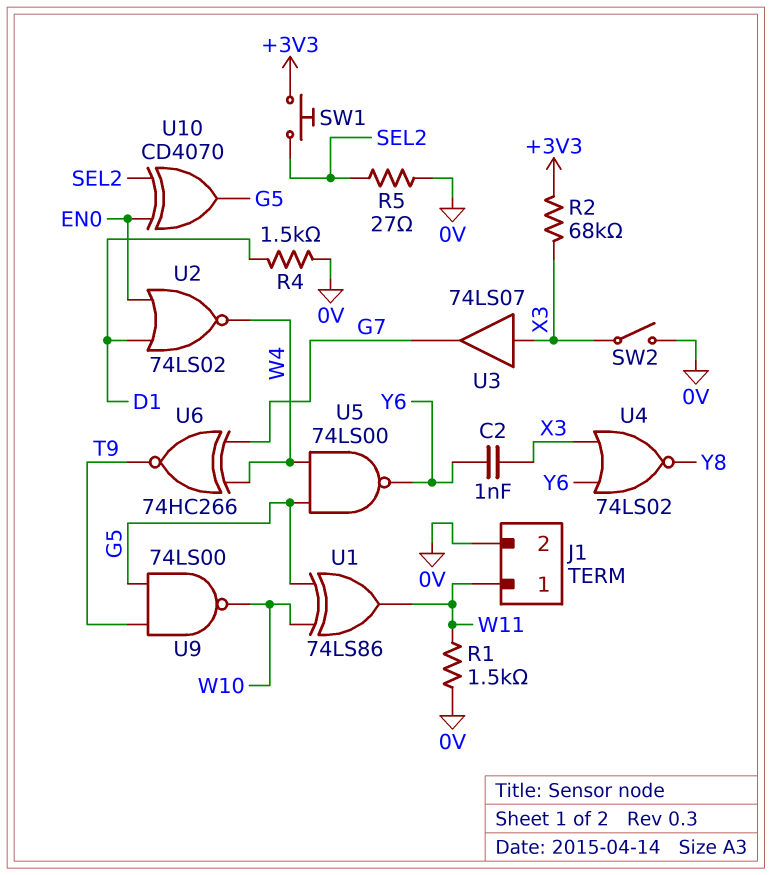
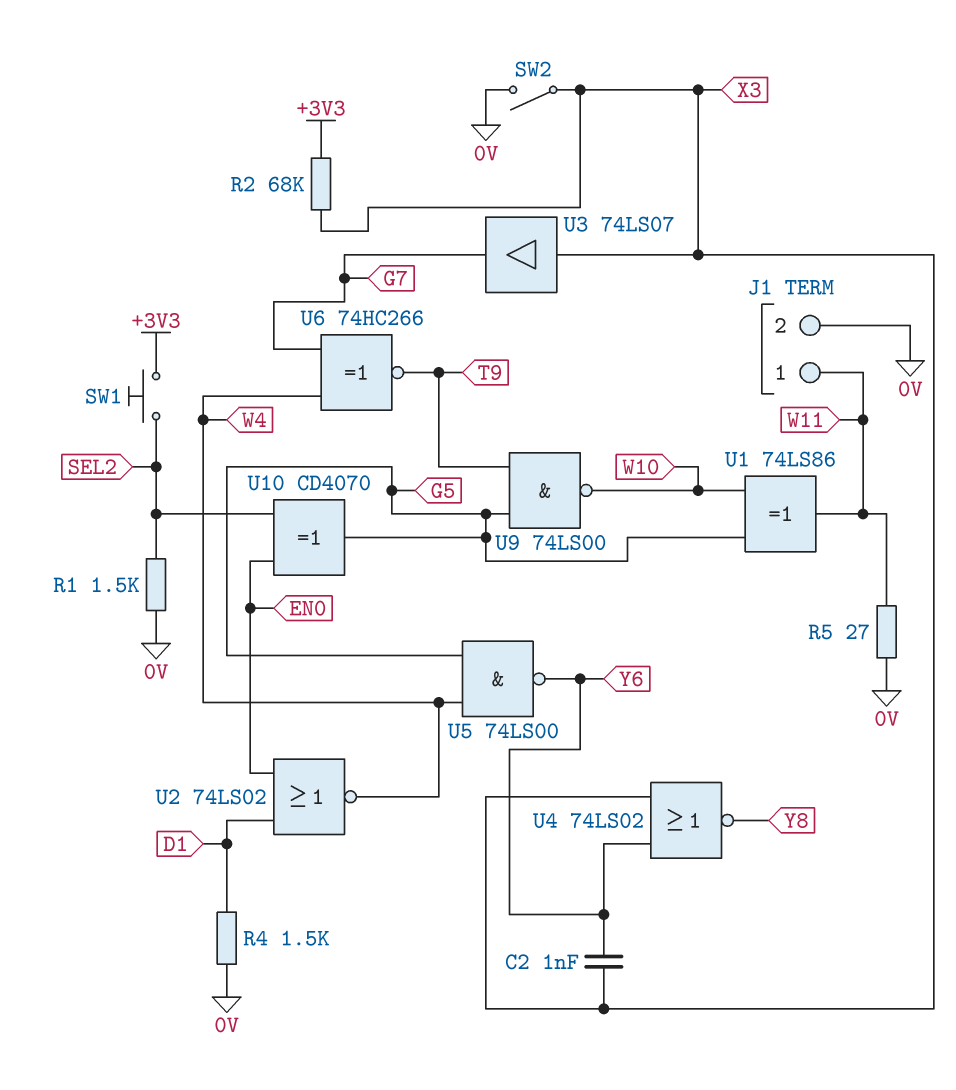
R1: 1.5k (0V, W11) -> 1.5k (0V, SEL2)
R5: 27 (0V, SEL2) -> 27 (0V, W11)

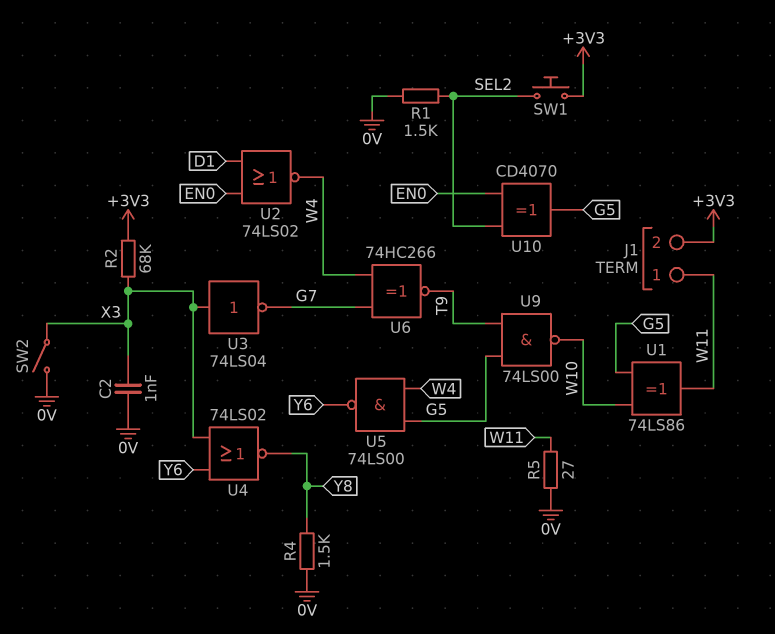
C2: 1nF (X3, Y6) -> 1nF (0V, X3)
J1 pin 2: 0V -> +3V3
R4: 1.5k (0V, D1) -> 1.5k (0V, Y8)
U3: buffer 74LS07 (in X3, out G7) -> NOT 74LS04 (in X3, out G7)

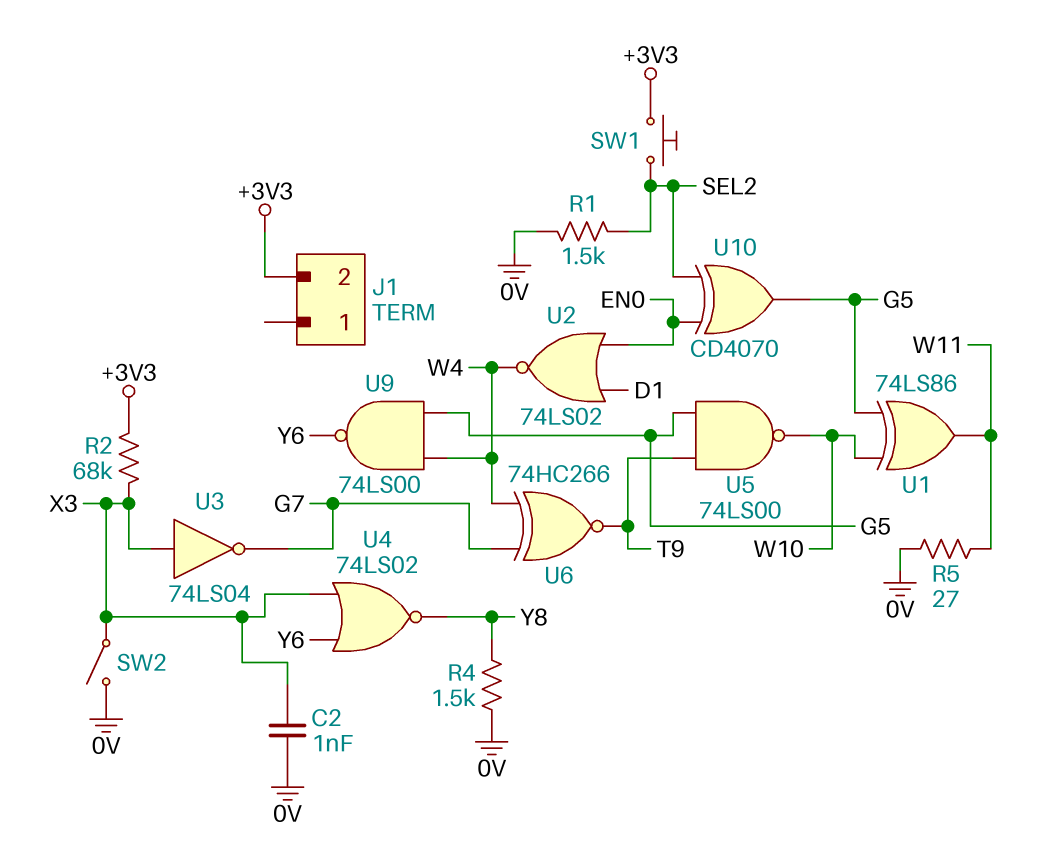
J1 pin 1: W11 -> none
U5: NAND 74LS00 (in G5, in W4, out Y6) -> NAND 74LS00 (in G5, in T9, out W10)
U9: NAND 74LS00 (in G5, in T9, out W10) -> NAND 74LS00 (in G5, in W4, out Y6)

